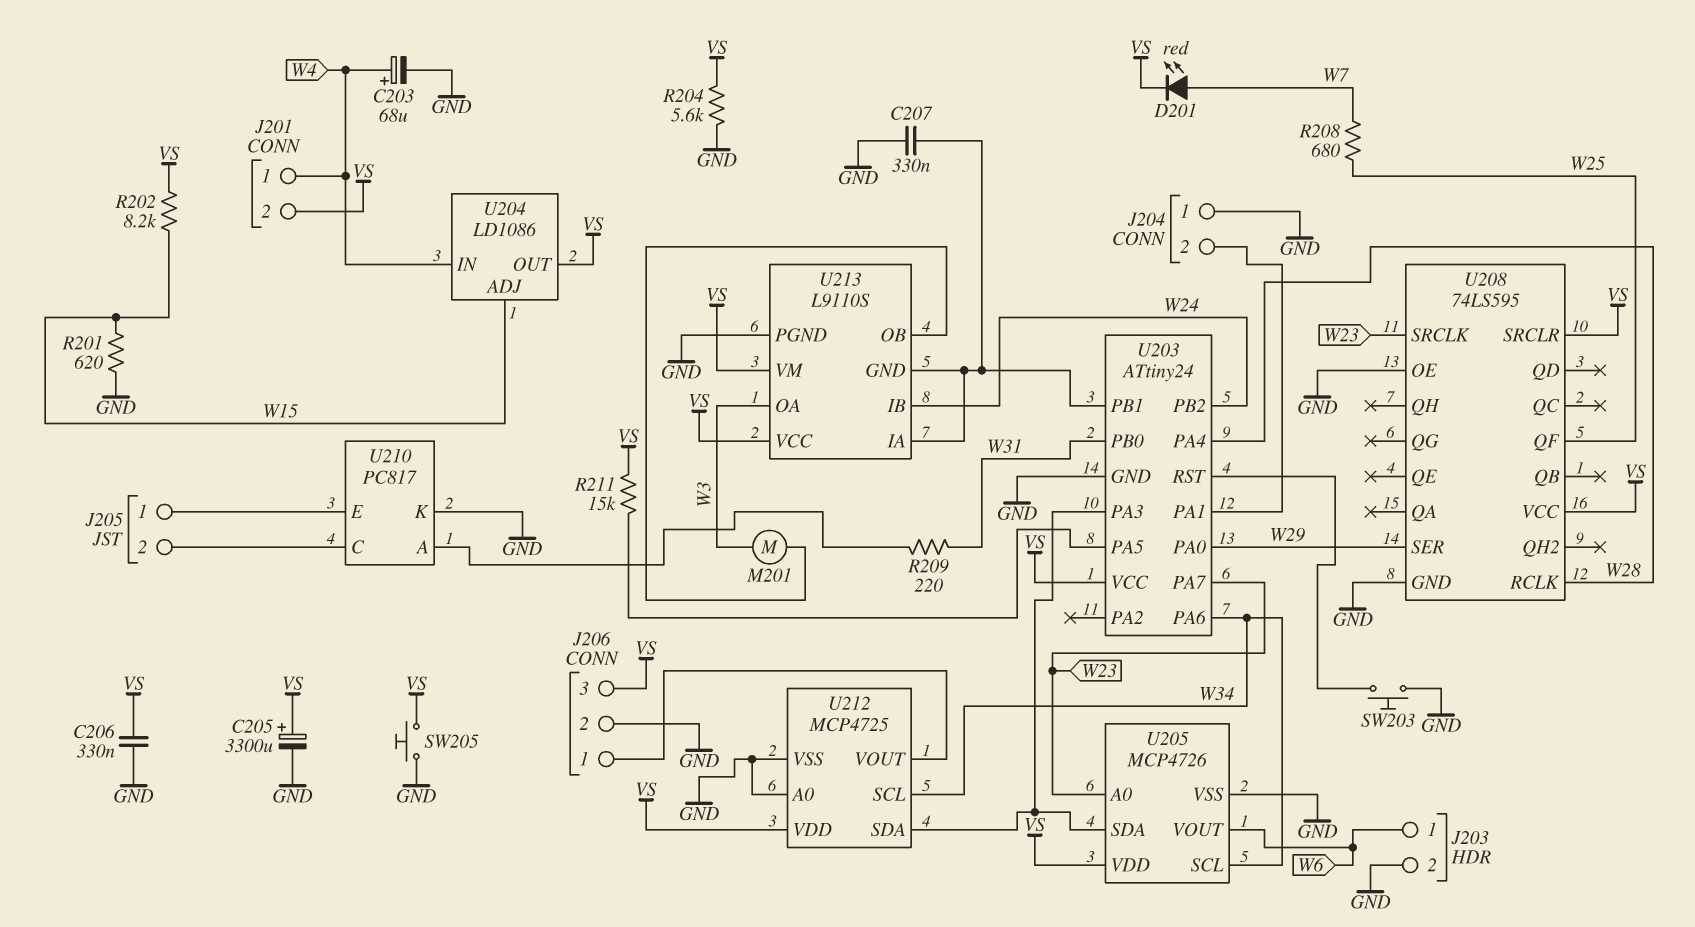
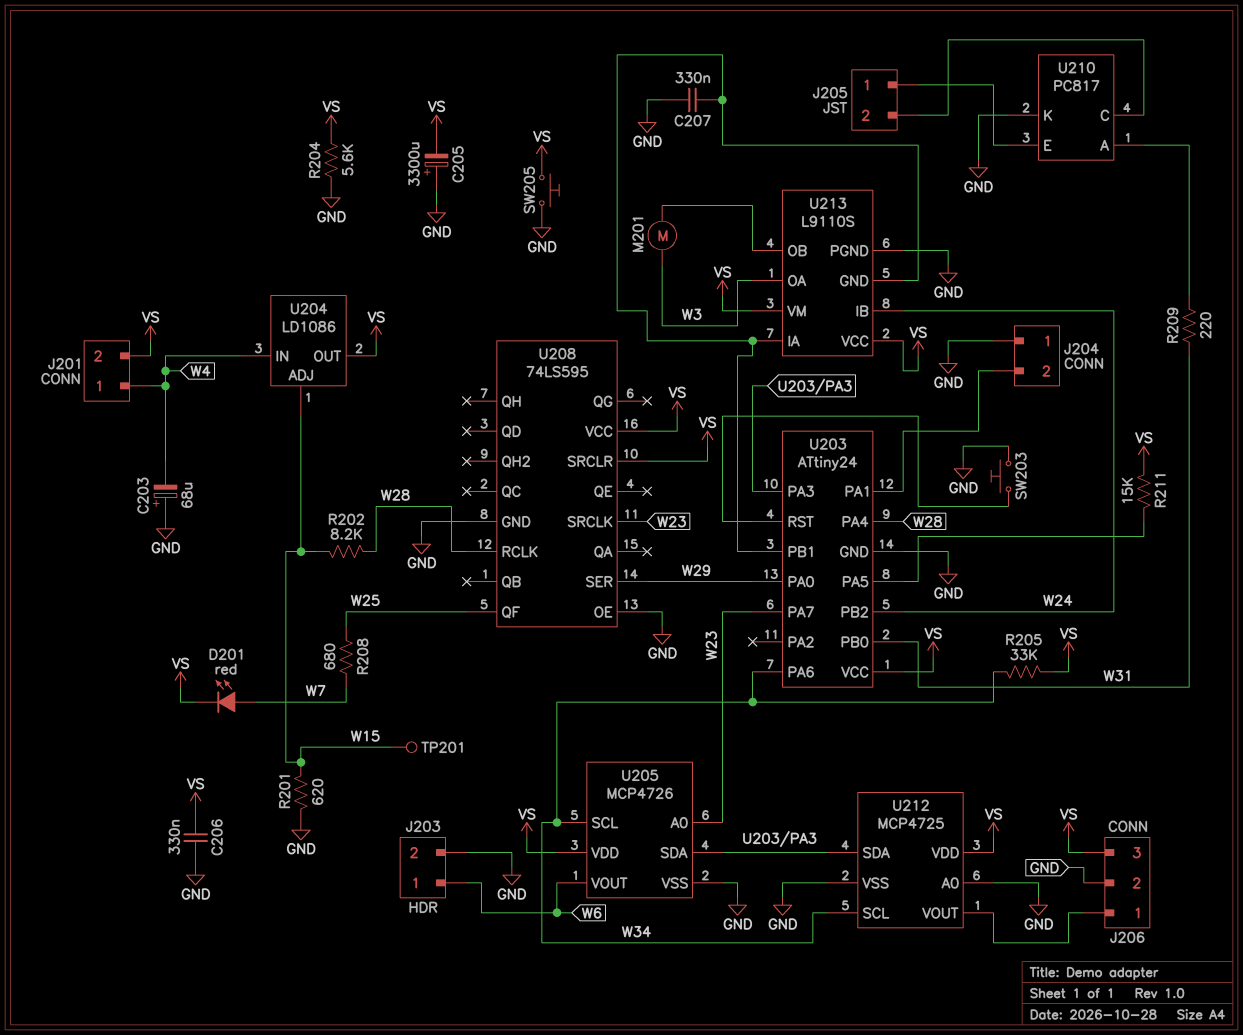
C203: 68uF (plus W4, minus GND) -> 68uF (plus GND, minus W4)
C205: 3300uF (plus VS, minus GND) -> 3300uF (plus GND, minus VS)
R202: 8.2k (VS, W15) -> 8.2k (W15, W28)
R205: none -> 33k (VS, W34)
TP201: none -> test point (W15)

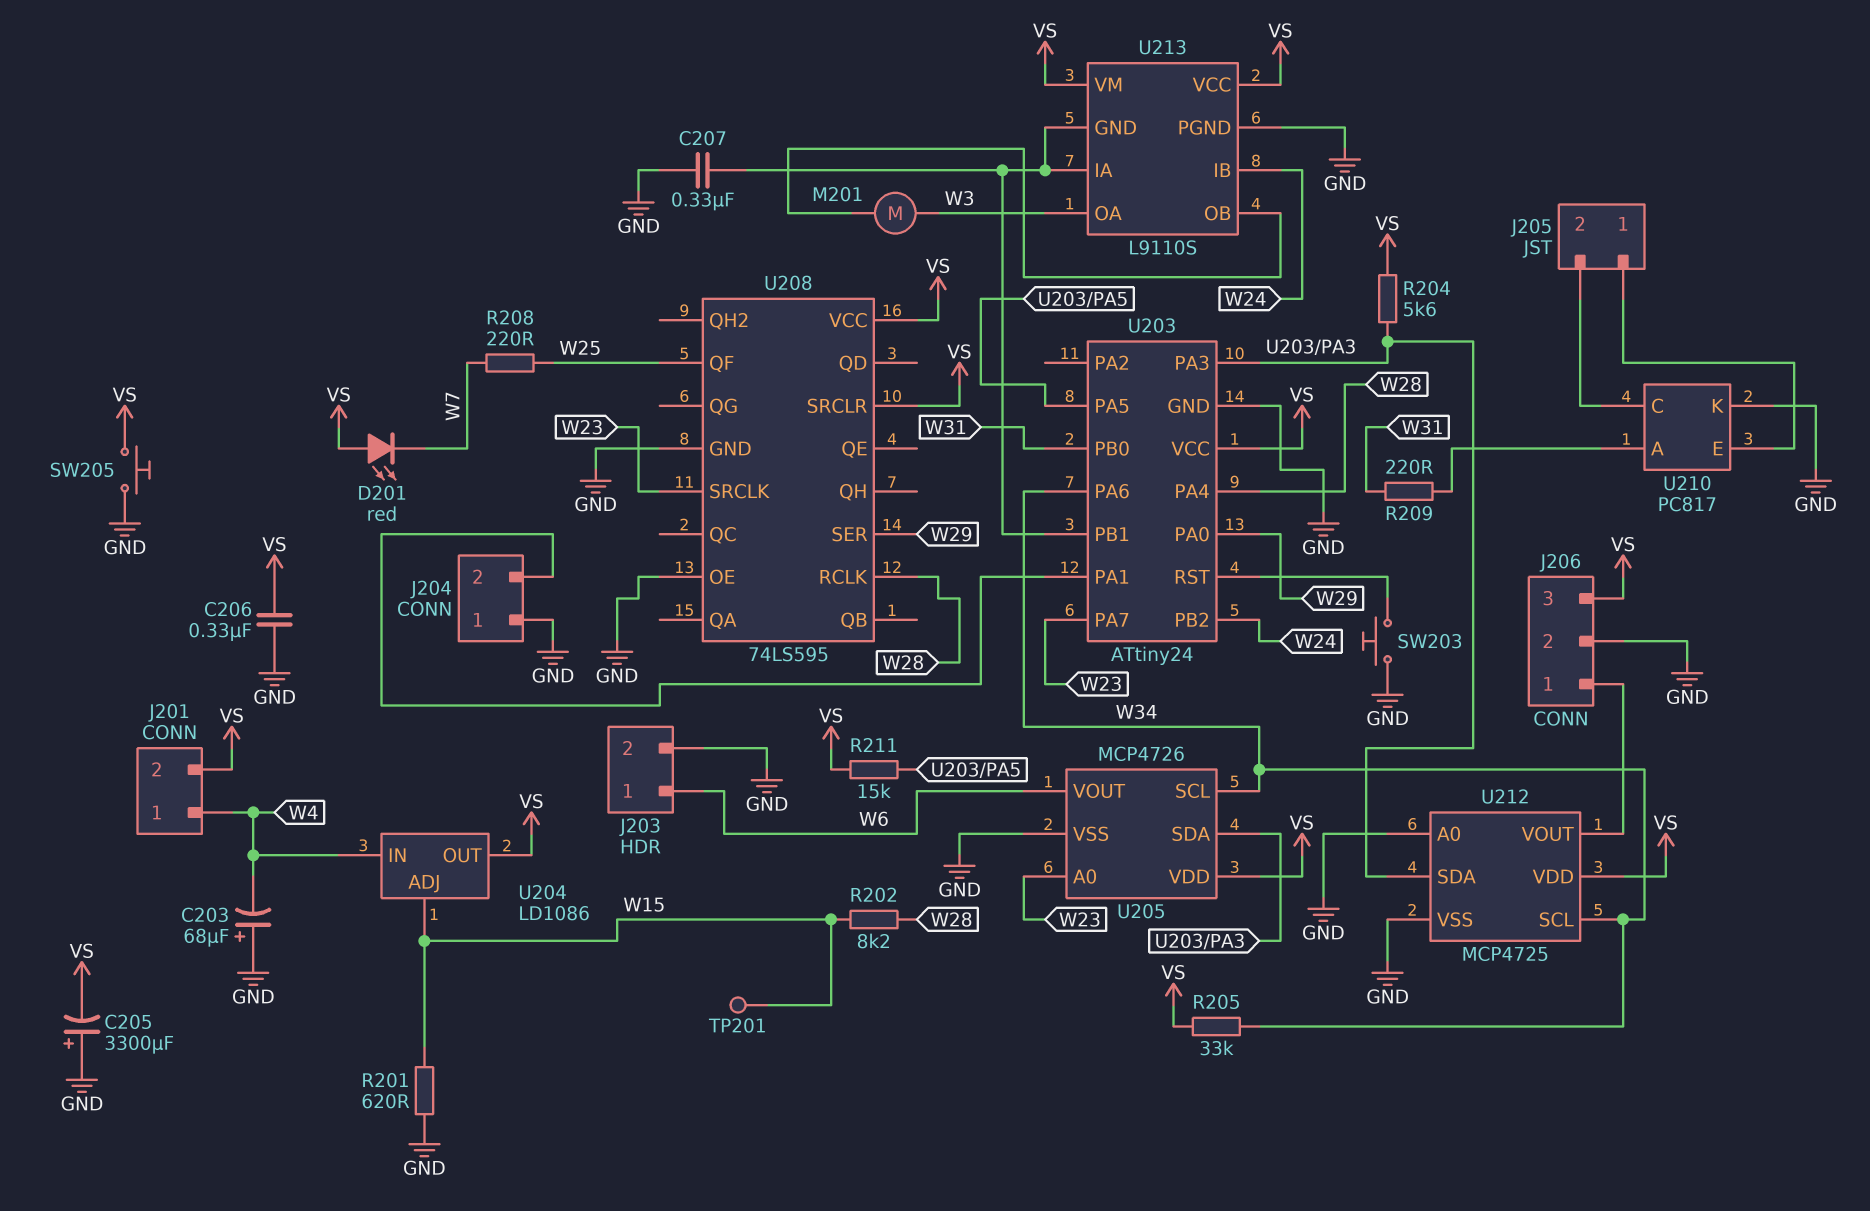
D201: LED red (A W7, K VS) -> LED red (A VS, K W7)
R204: 5.6k (GND, VS) -> 5.6k (U203/PA3, VS)
R208: 680 (W7, W25) -> 220 (W7, W25)

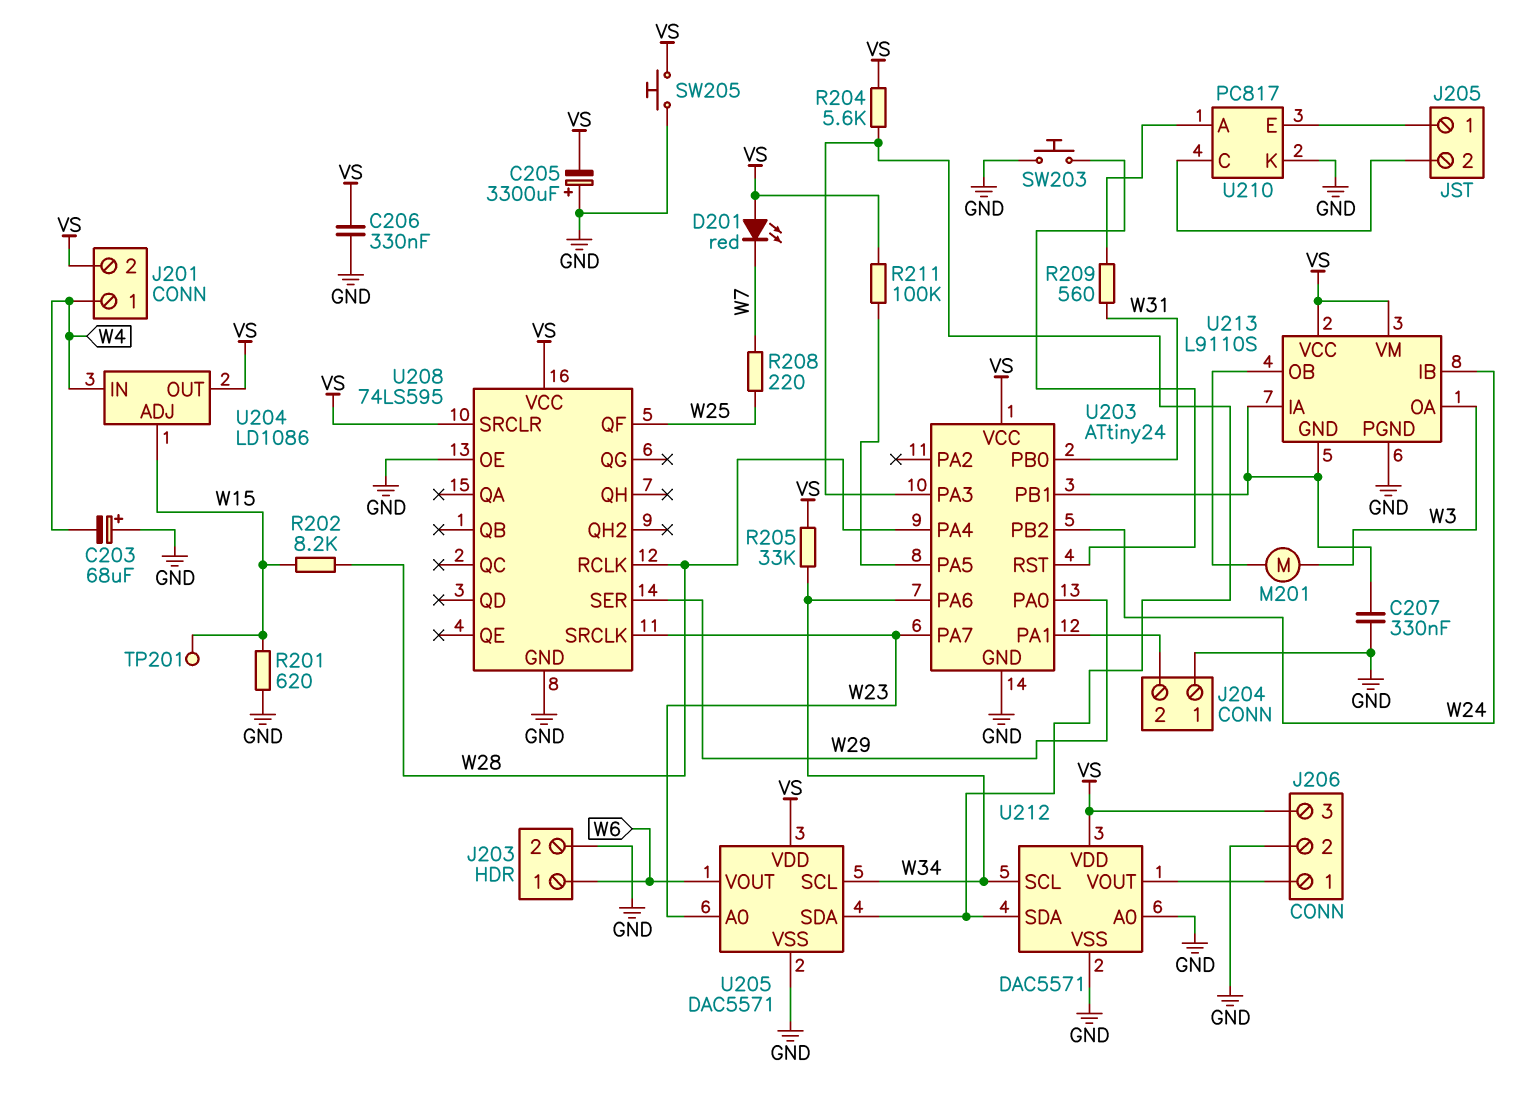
R209: 220 (U210/A, W31) -> 560 (U210/A, W31)
R211: 15k (U203/PA5, VS) -> 100k (U203/PA5, VS)
U205: MCP4726 -> DAC5571
U212: MCP4725 -> DAC5571

